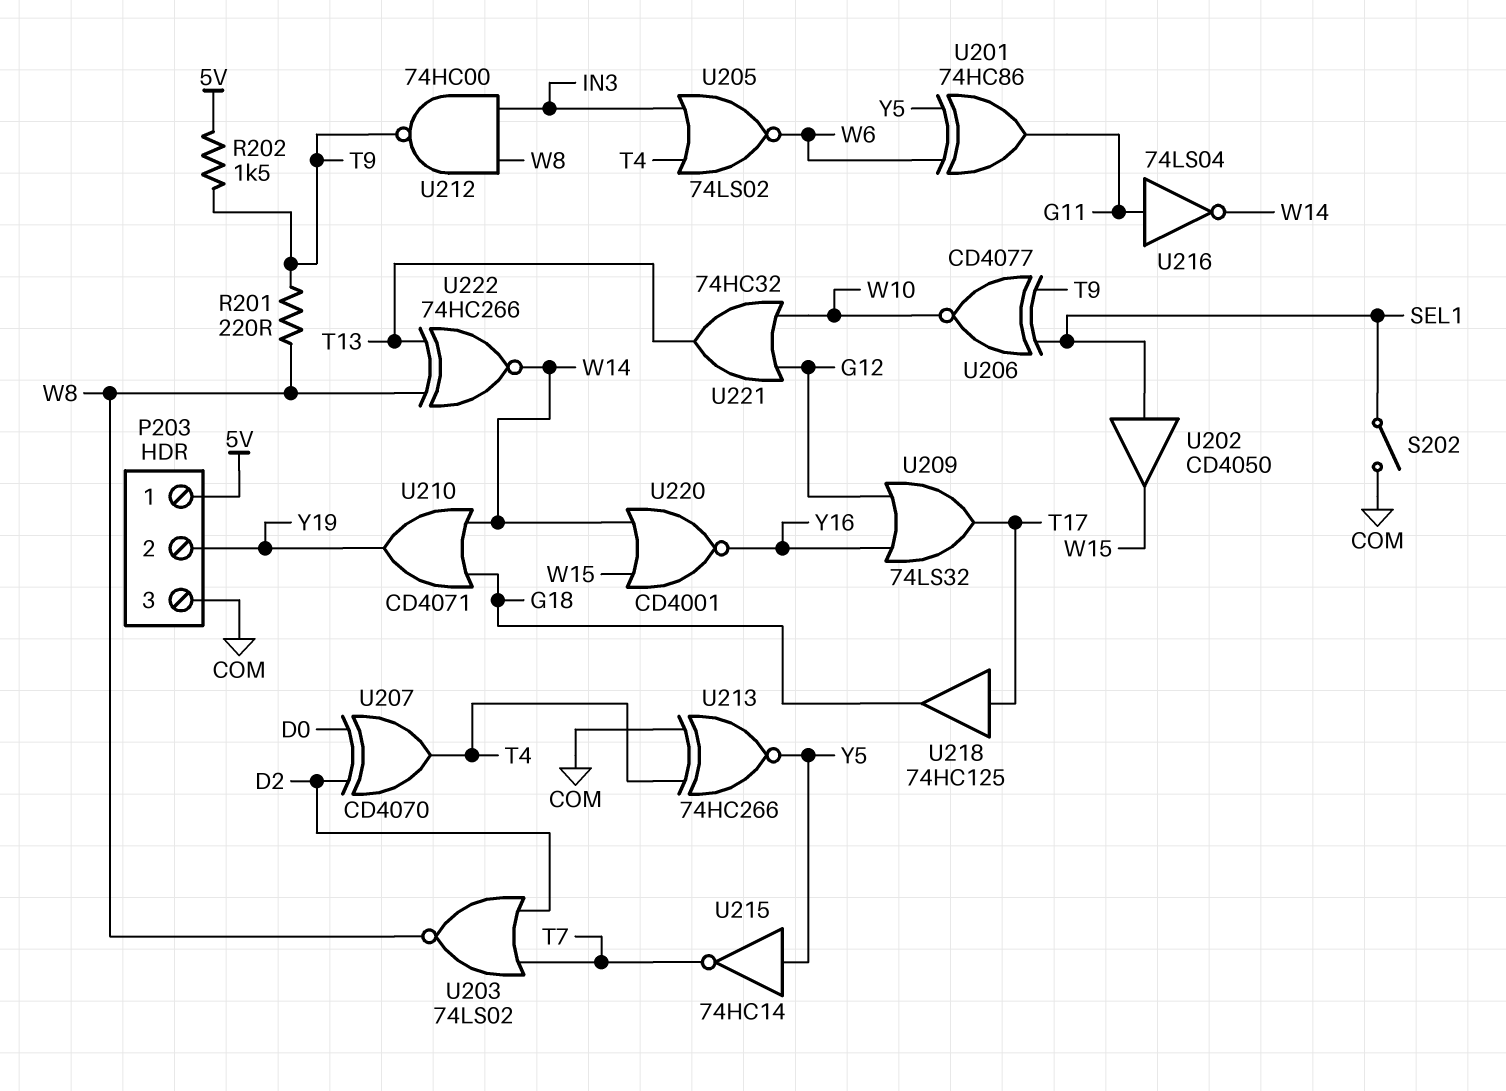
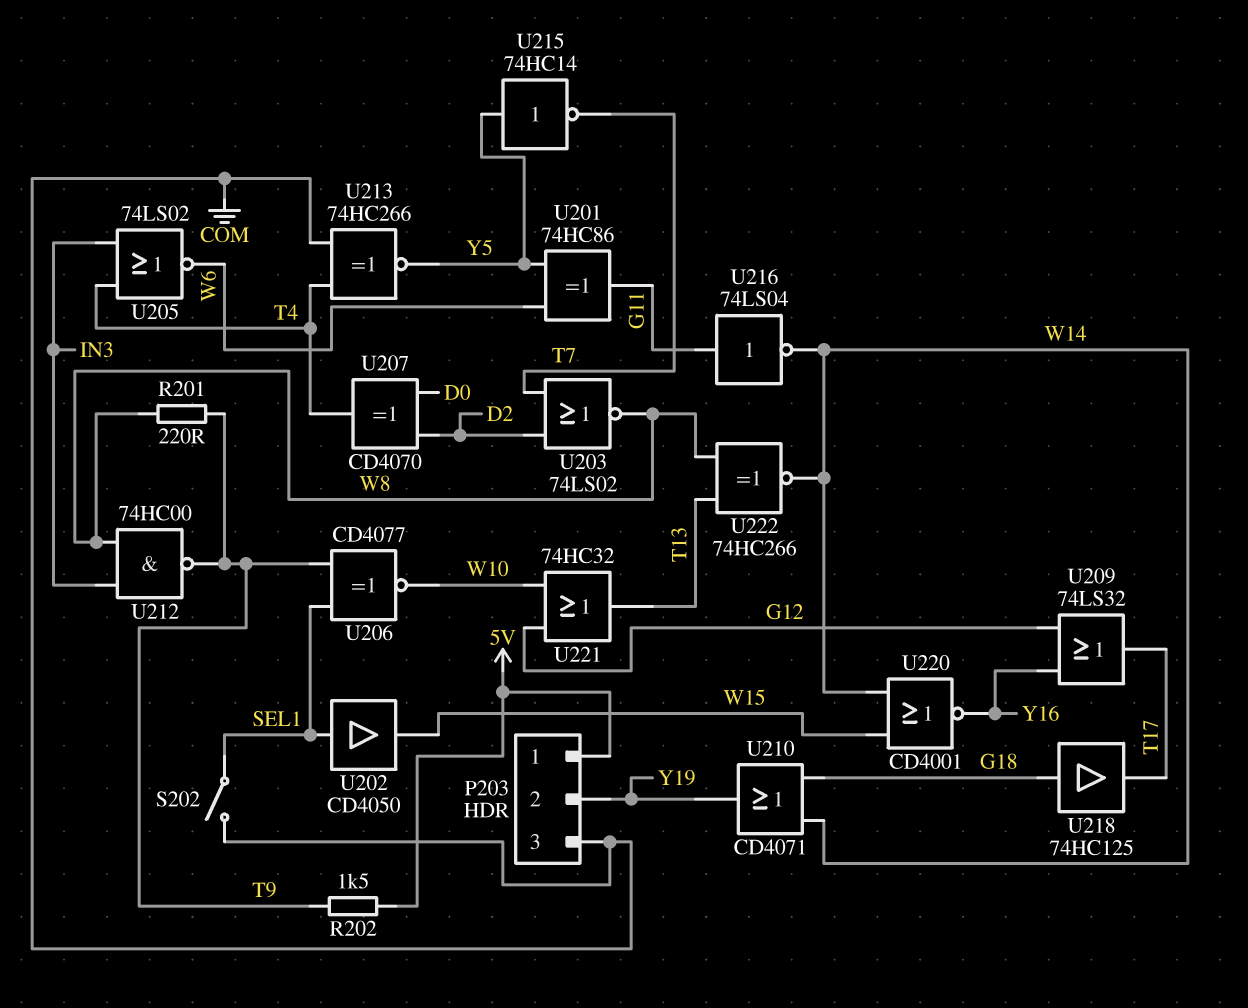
U218: buffer 74HC125 (in T17, out G18) -> buffer 74HC125 (in G18, out T17)

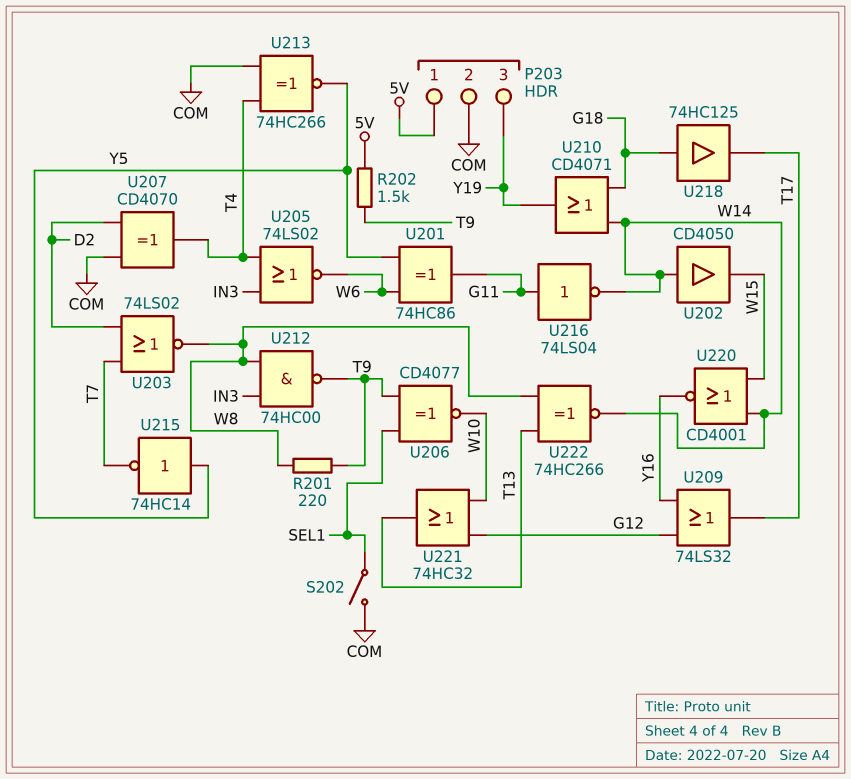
P203 pin 2: Y19 -> COM
P203 pin 3: COM -> Y19
U202: buffer CD4050 (in SEL1, out W15) -> buffer CD4050 (in W14, out W15)
U207: XOR CD4070 (in D0, in D2, out T4) -> XOR CD4070 (in COM, in D2, out T4)

